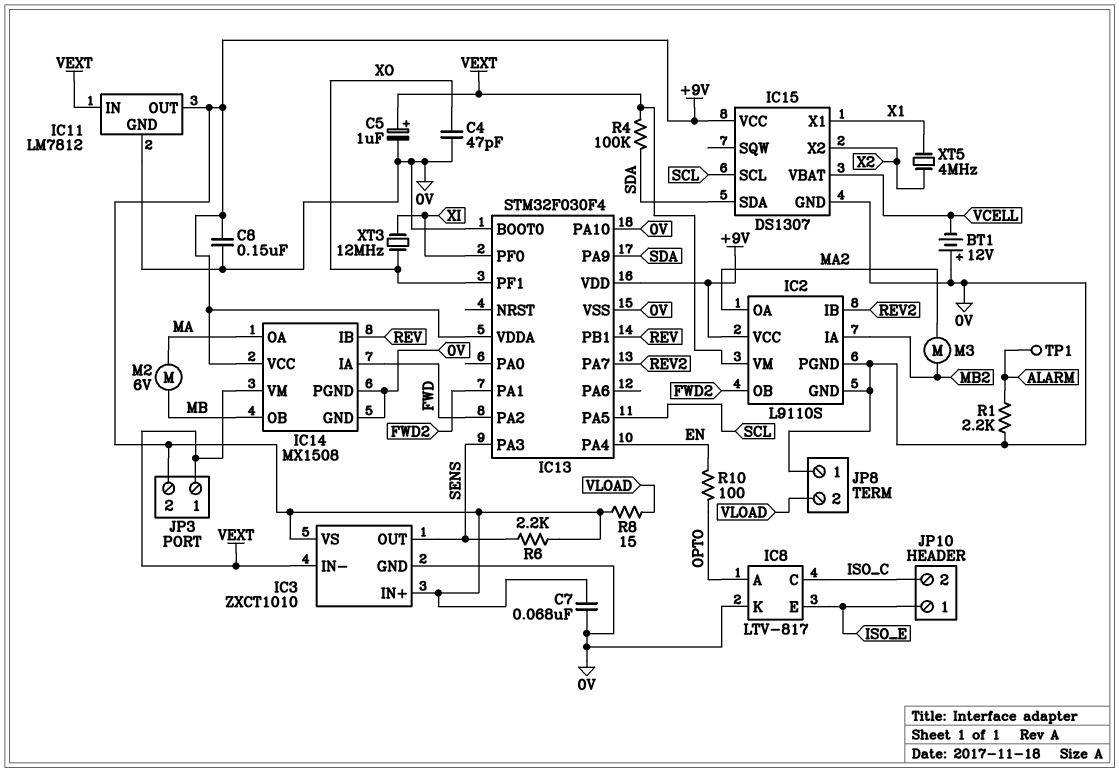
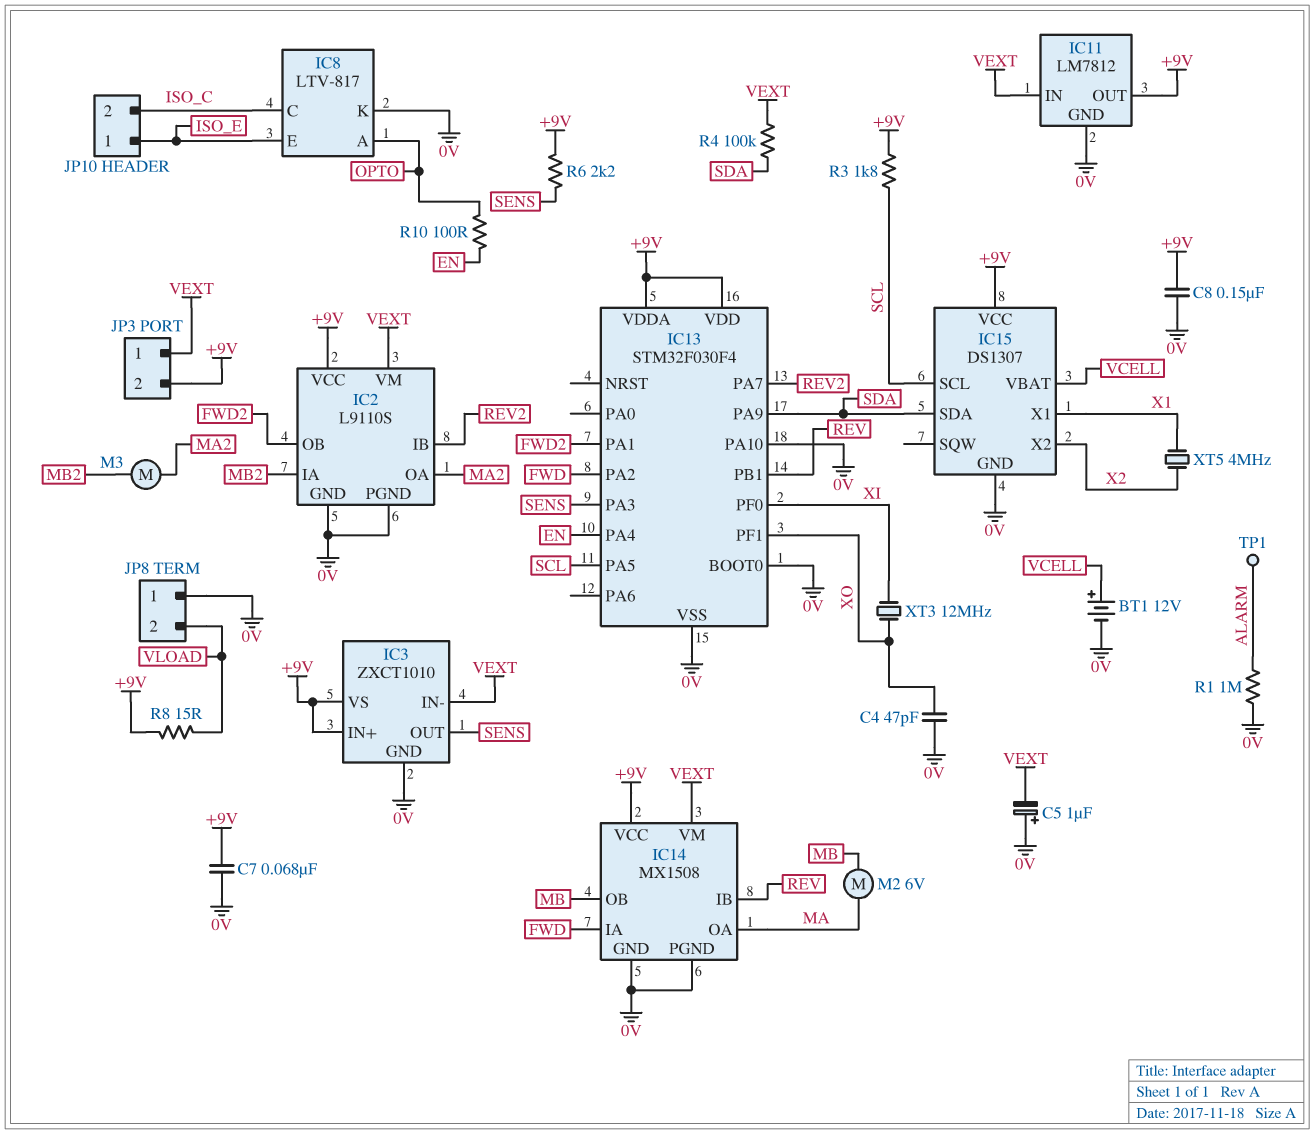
BT1: 12V (plus 0V, minus VCELL) -> 12V (plus VCELL, minus 0V)
C5: 1uF (plus VEXT, minus 0V) -> 1uF (plus 0V, minus VEXT)
R1: 2.2k (0V, ALARM) -> 1M (0V, ALARM)
R3: none -> 1.8k (+9V, SCL)

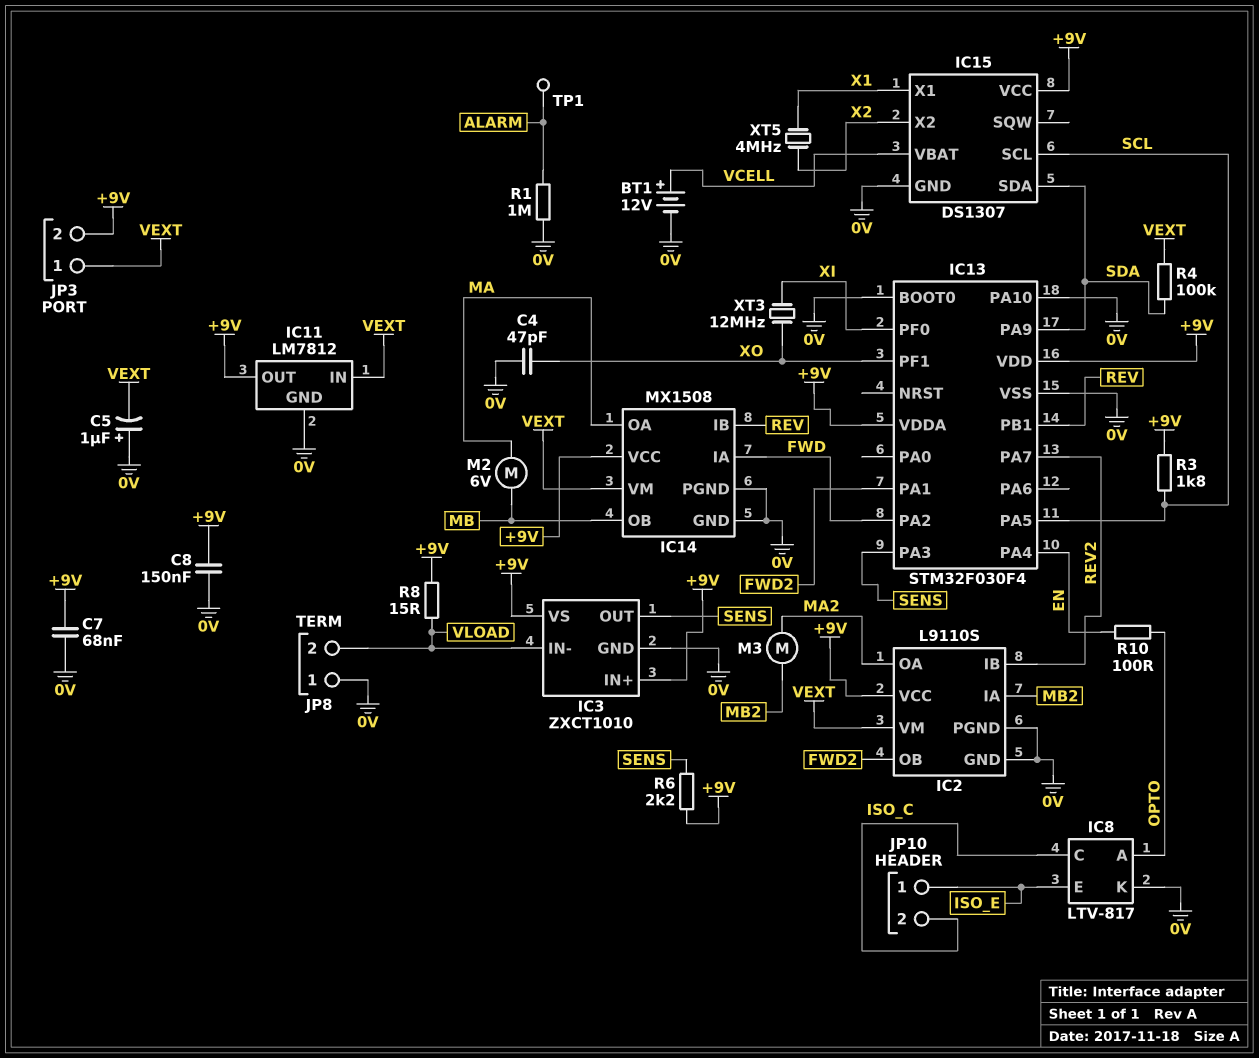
IC3 pin IN-: VEXT -> VLOAD

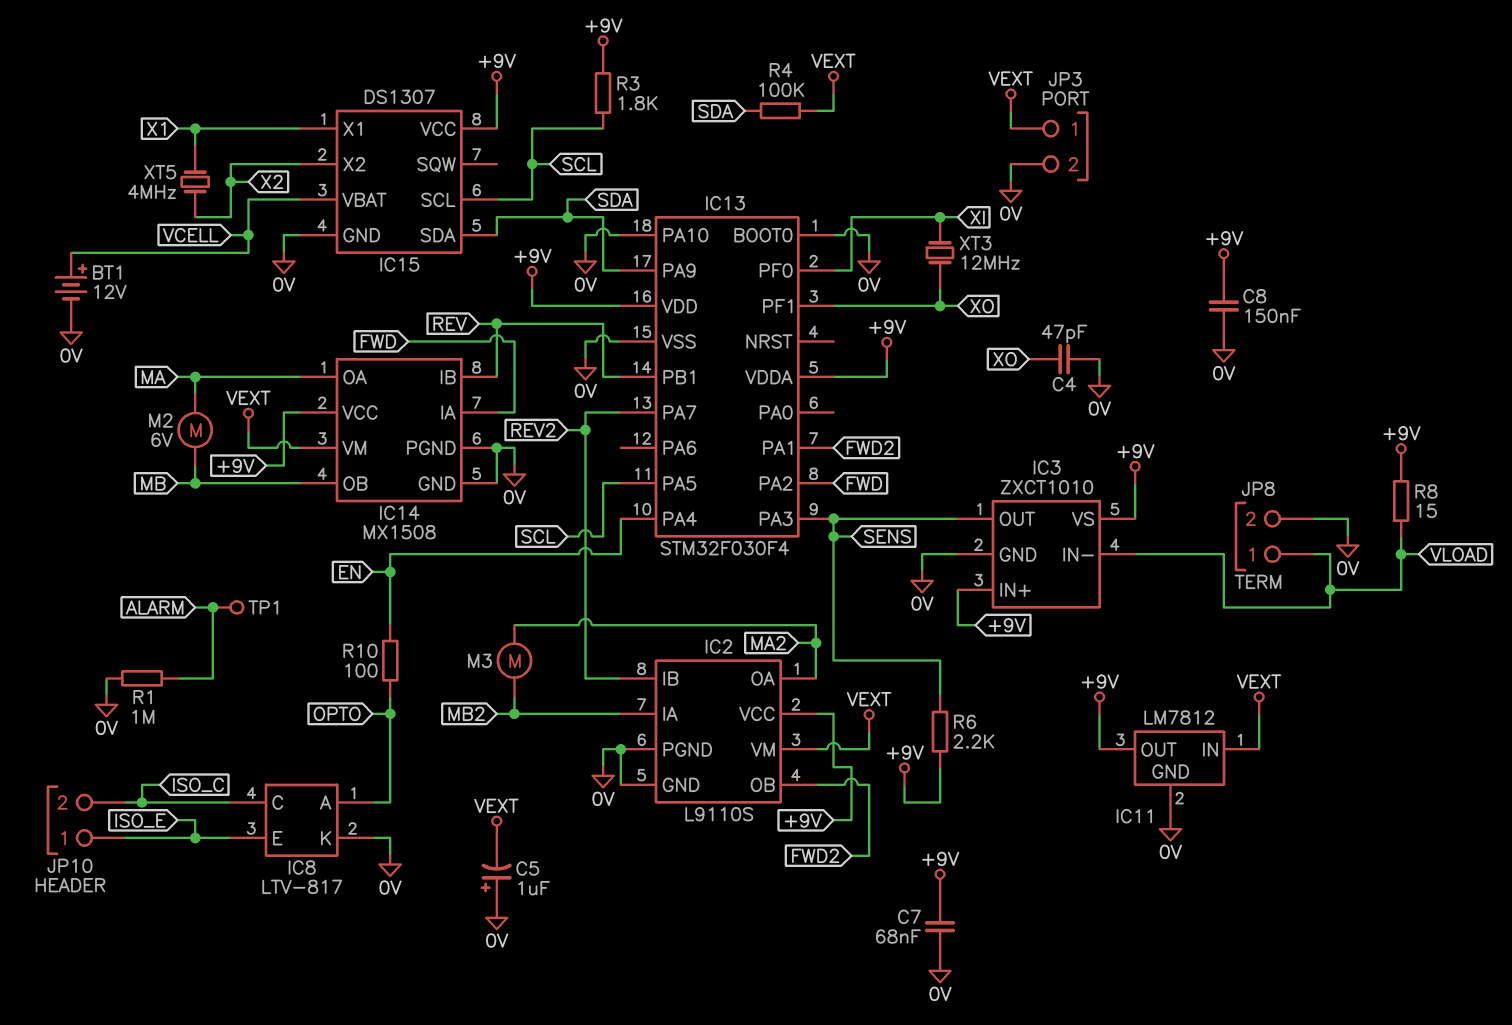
JP3 pin 2: +9V -> 0V
JP8 pin 1: 0V -> VLOAD
JP8 pin 2: VLOAD -> 0V

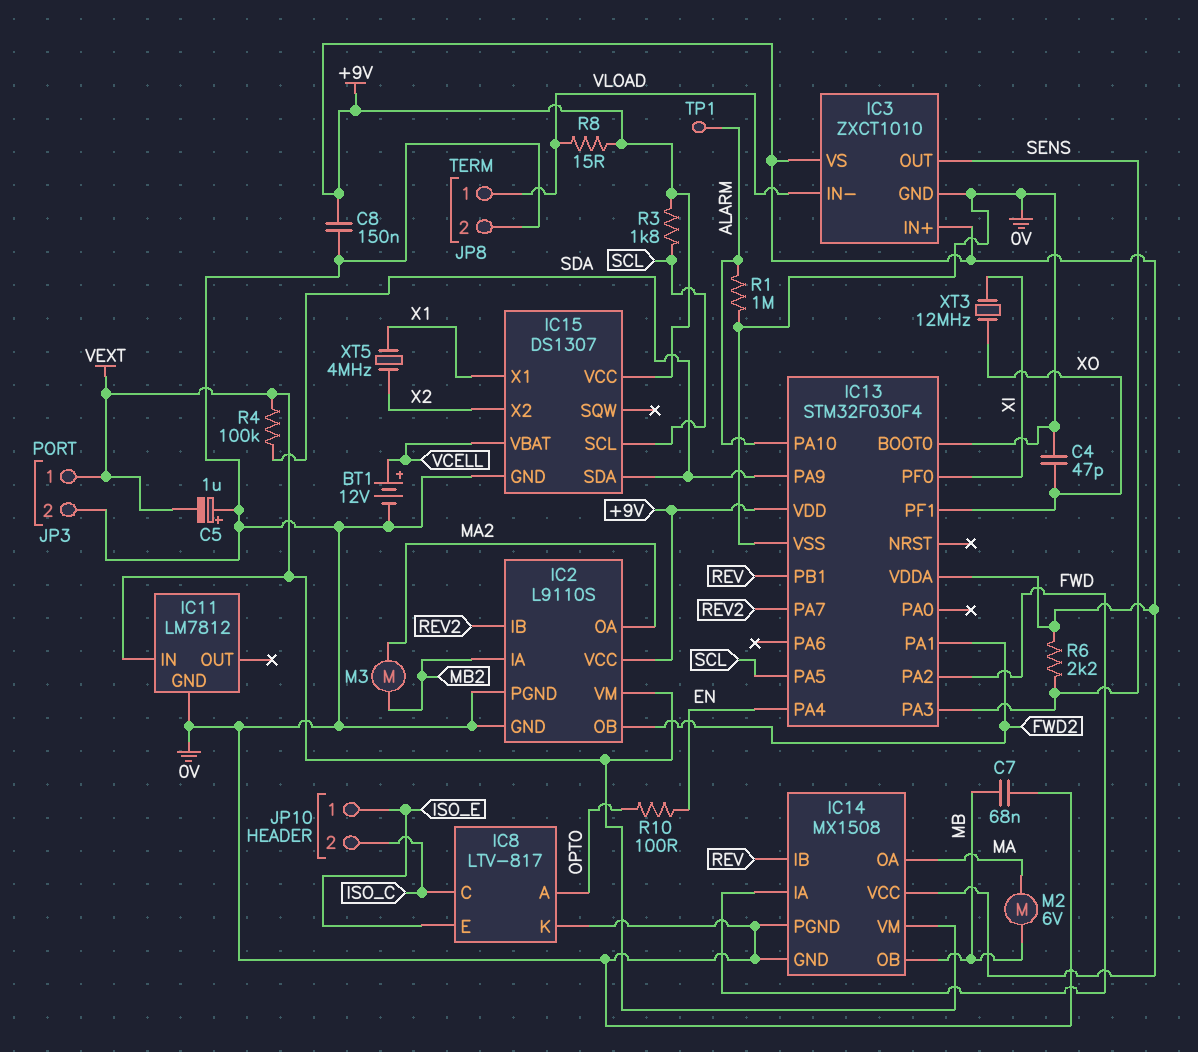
C7: 68nF (+9V, 0V) -> 68nF (0V, MB)
IC11 pin OUT: +9V -> none
IC13 pin PA10: 0V -> ALARM

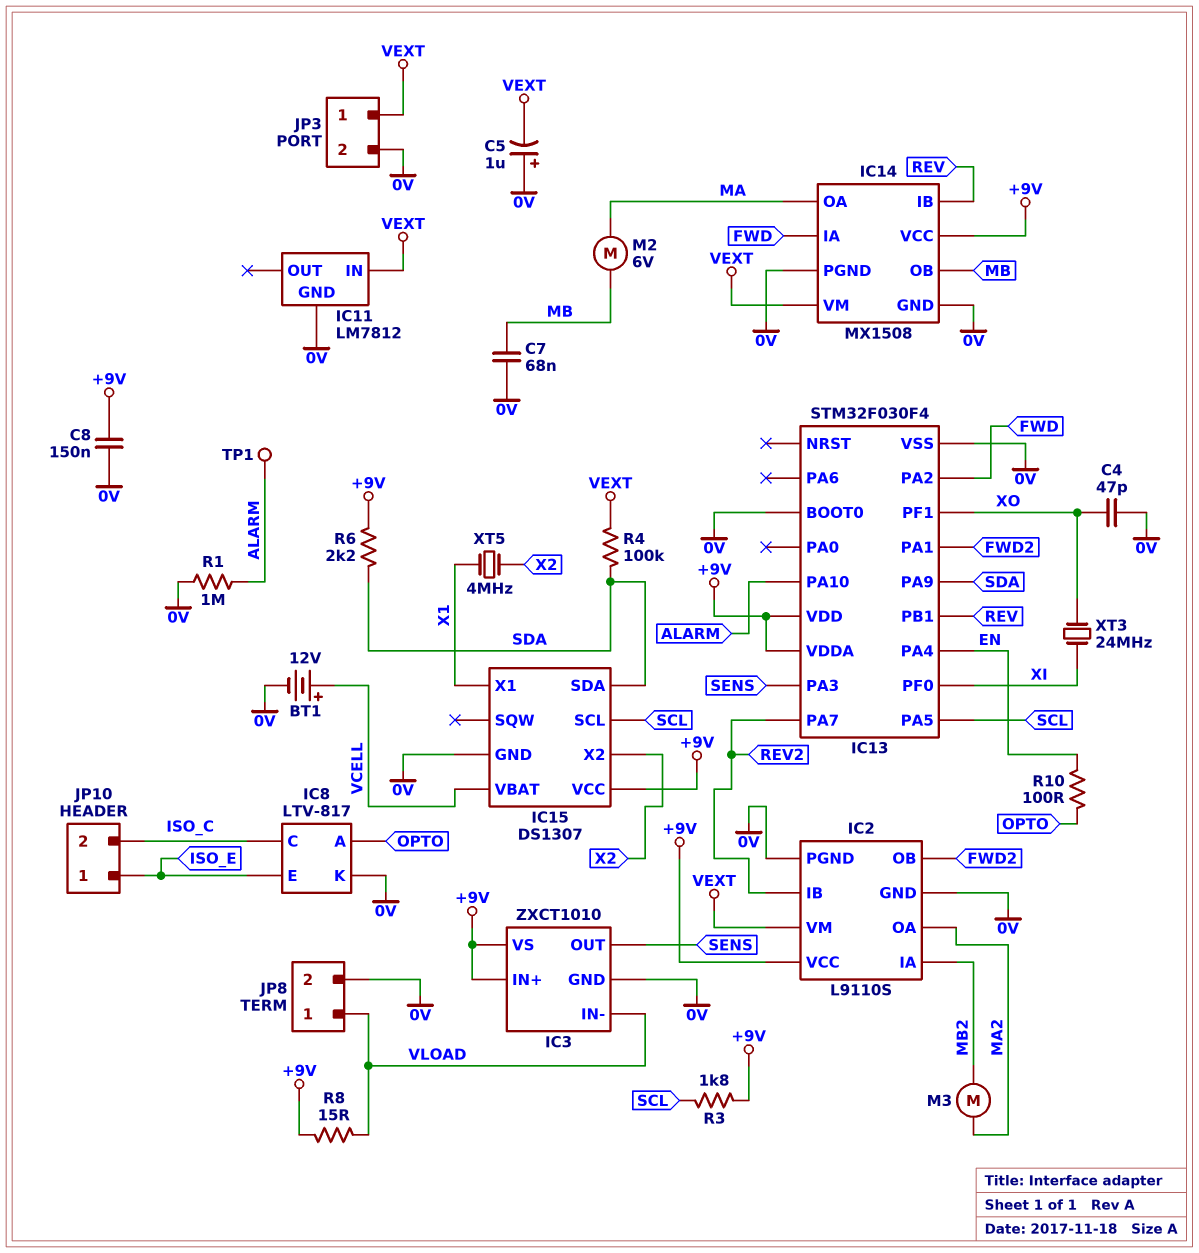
R6: 2.2k (+9V, SENS) -> 2.2k (+9V, SDA)
XT3: 12MHz (XI, XO) -> 24MHz (XI, XO)

